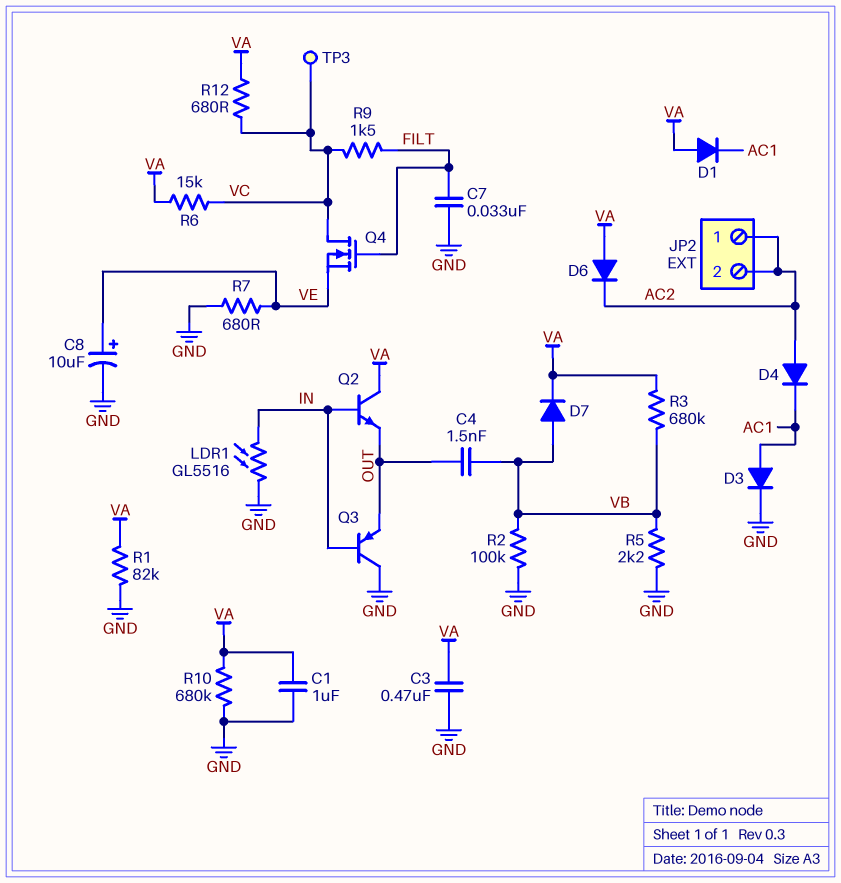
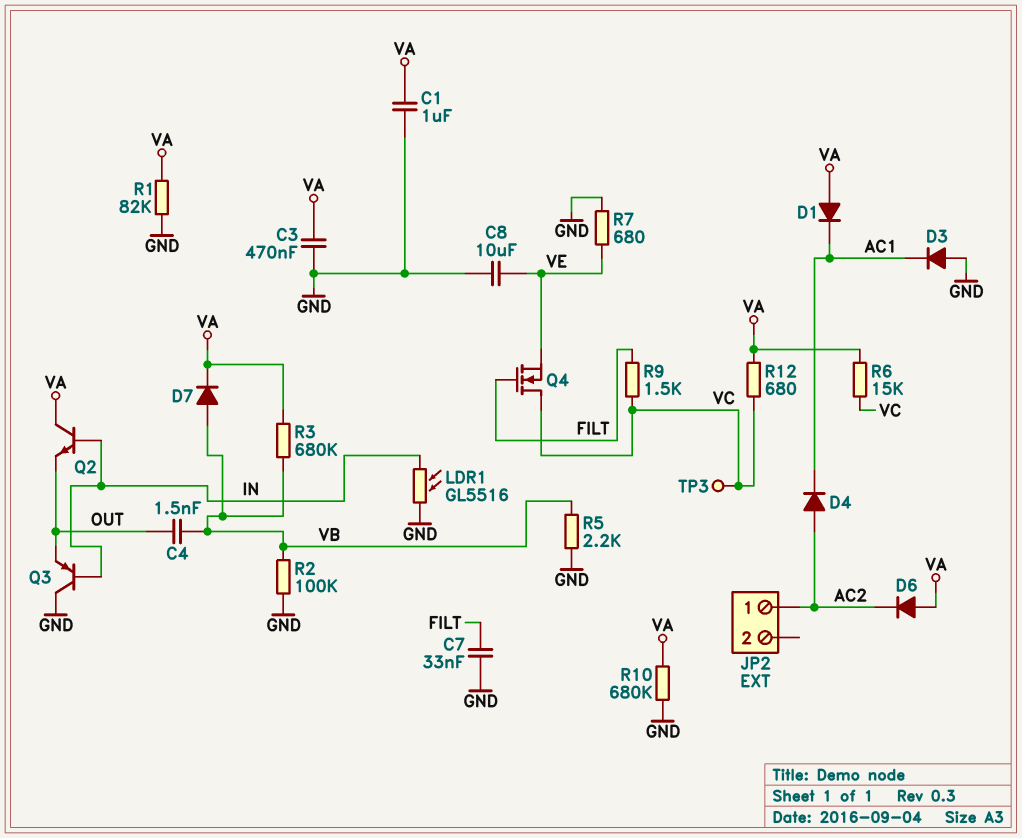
C8: 10uF (plus VE, minus GND) -> 10uF (GND, VE)
D3: diode (A AC1, K GND) -> diode (A GND, K AC1)
JP2 pin 2: AC2 -> none

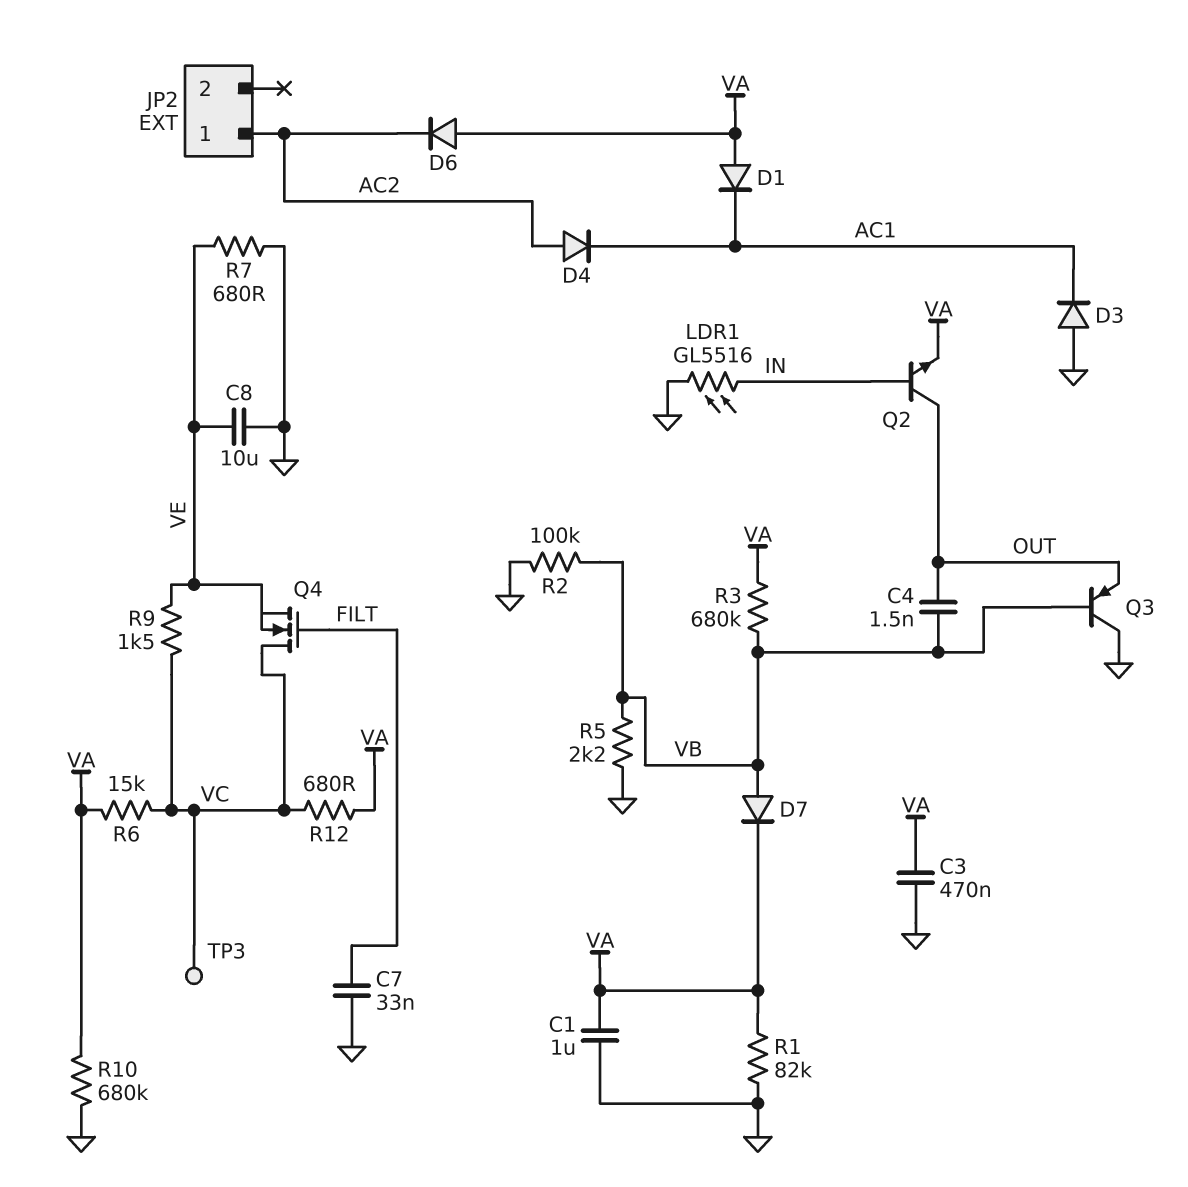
Q2: NPN (B IN, C VA, E OUT) -> NPN (B IN, C OUT, E VA)
Q3: PNP (B IN, C GND, E OUT) -> PNP (B VB, C GND, E OUT)
R9: 1.5k (FILT, VC) -> 1.5k (VC, VE)

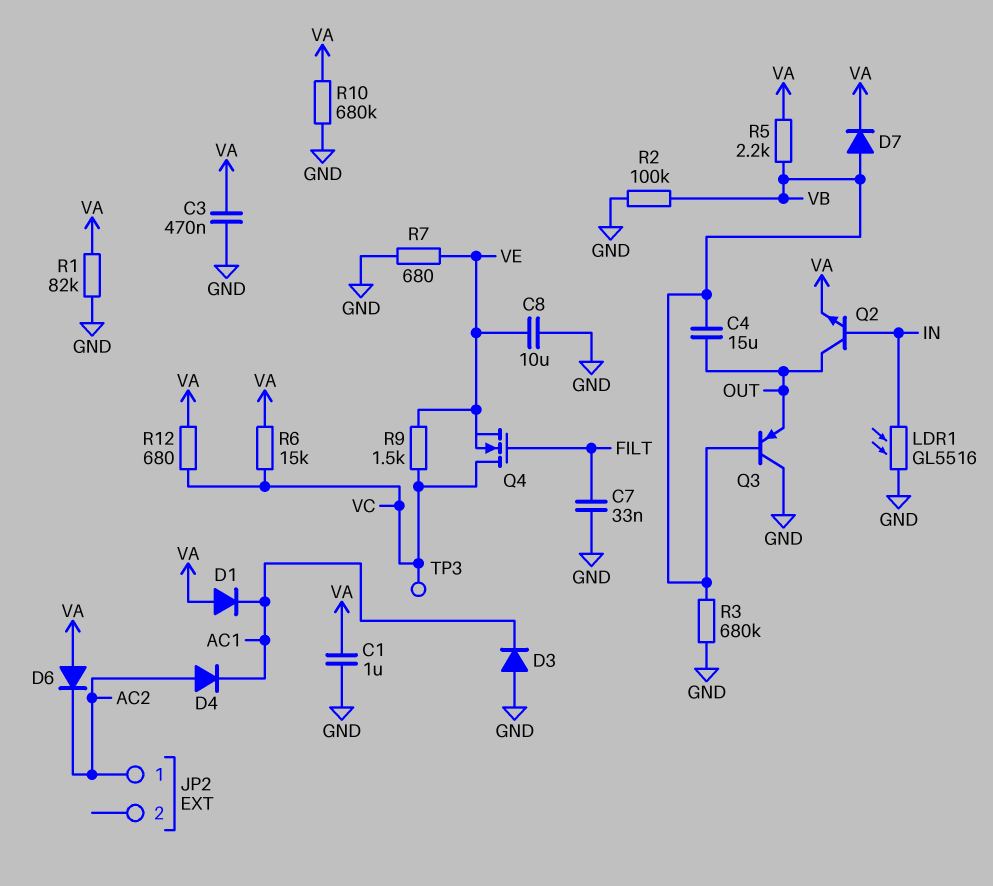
C4: 1.5nF (OUT, VB) -> 15uF (OUT, VB)
R3: 680k (VA, VB) -> 680k (GND, VB)
R5: 2.2k (GND, VB) -> 2.2k (VA, VB)

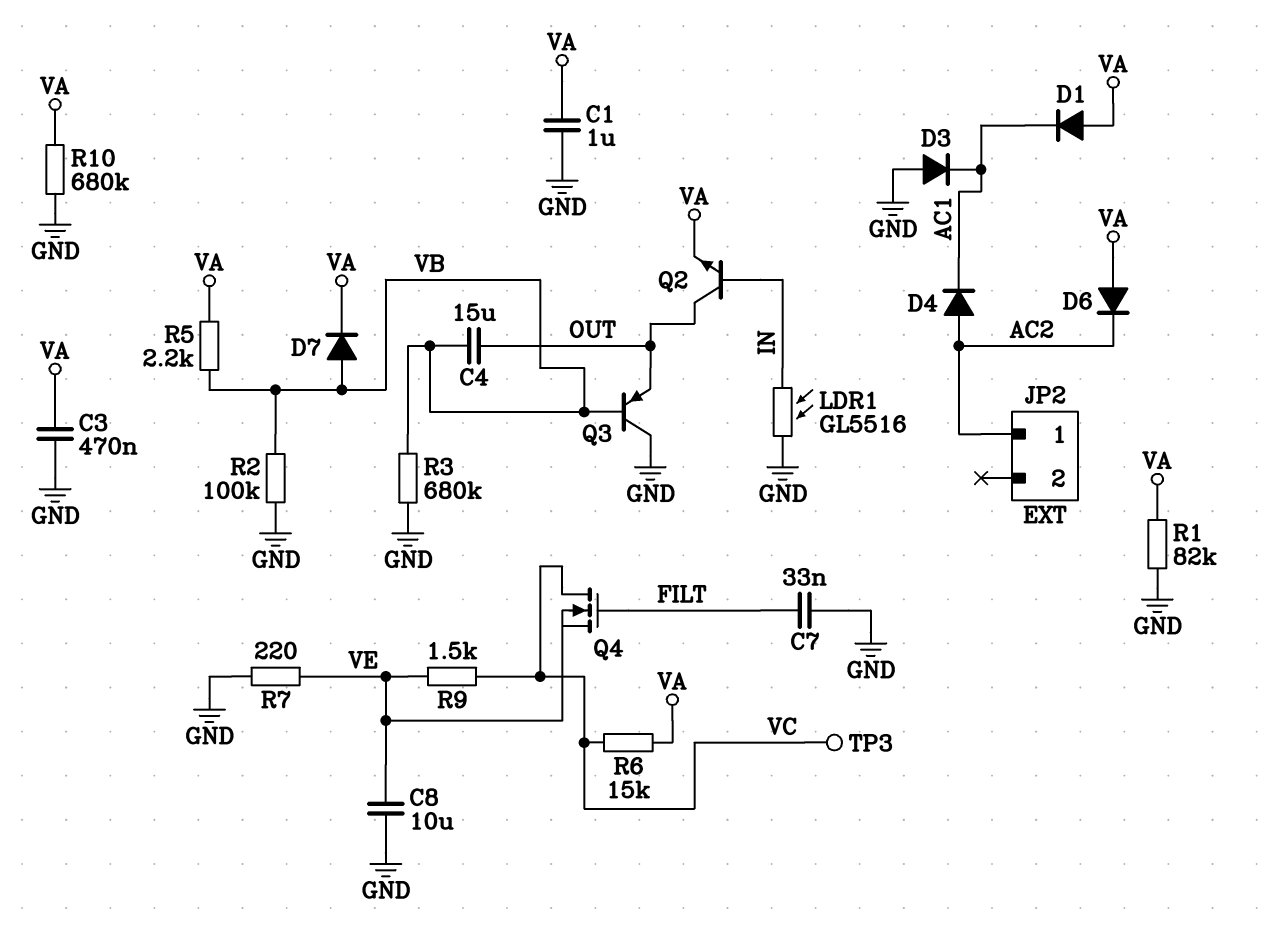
R7: 680 (GND, VE) -> 220 (GND, VE)
R12: 680 (VA, VC) -> none

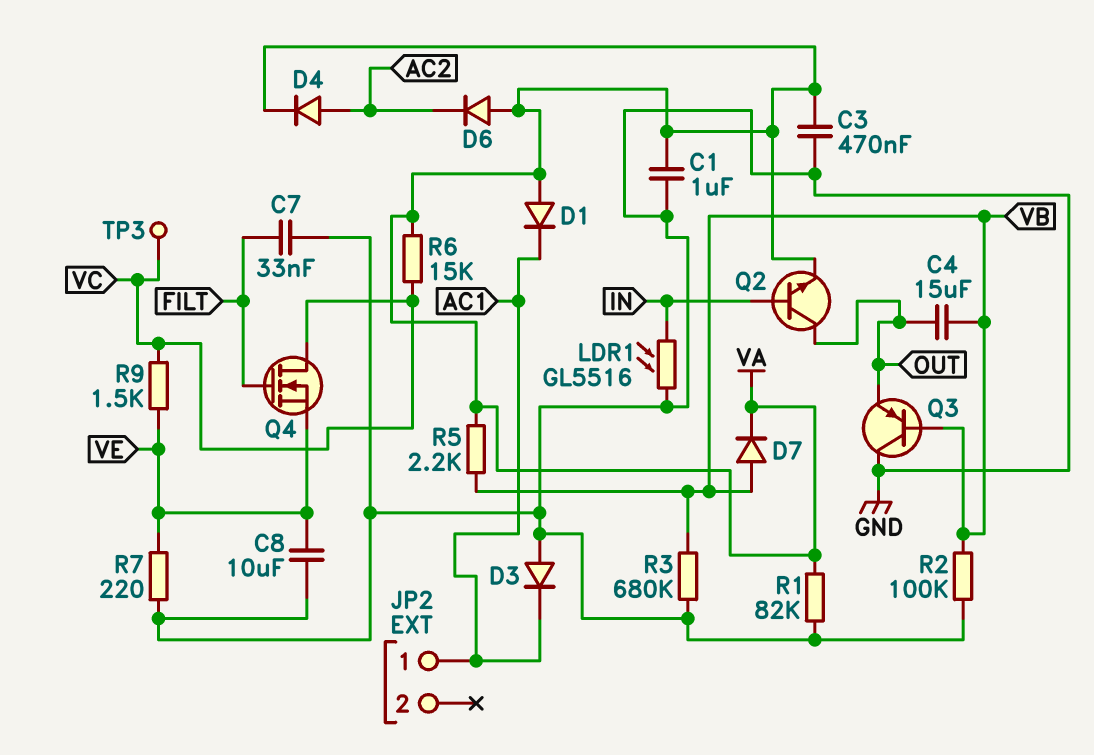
D4: diode (A AC2, K AC1) -> diode (A AC2, K VA)
JP2 pin 1: AC2 -> AC1
R10: 680k (GND, VA) -> none

